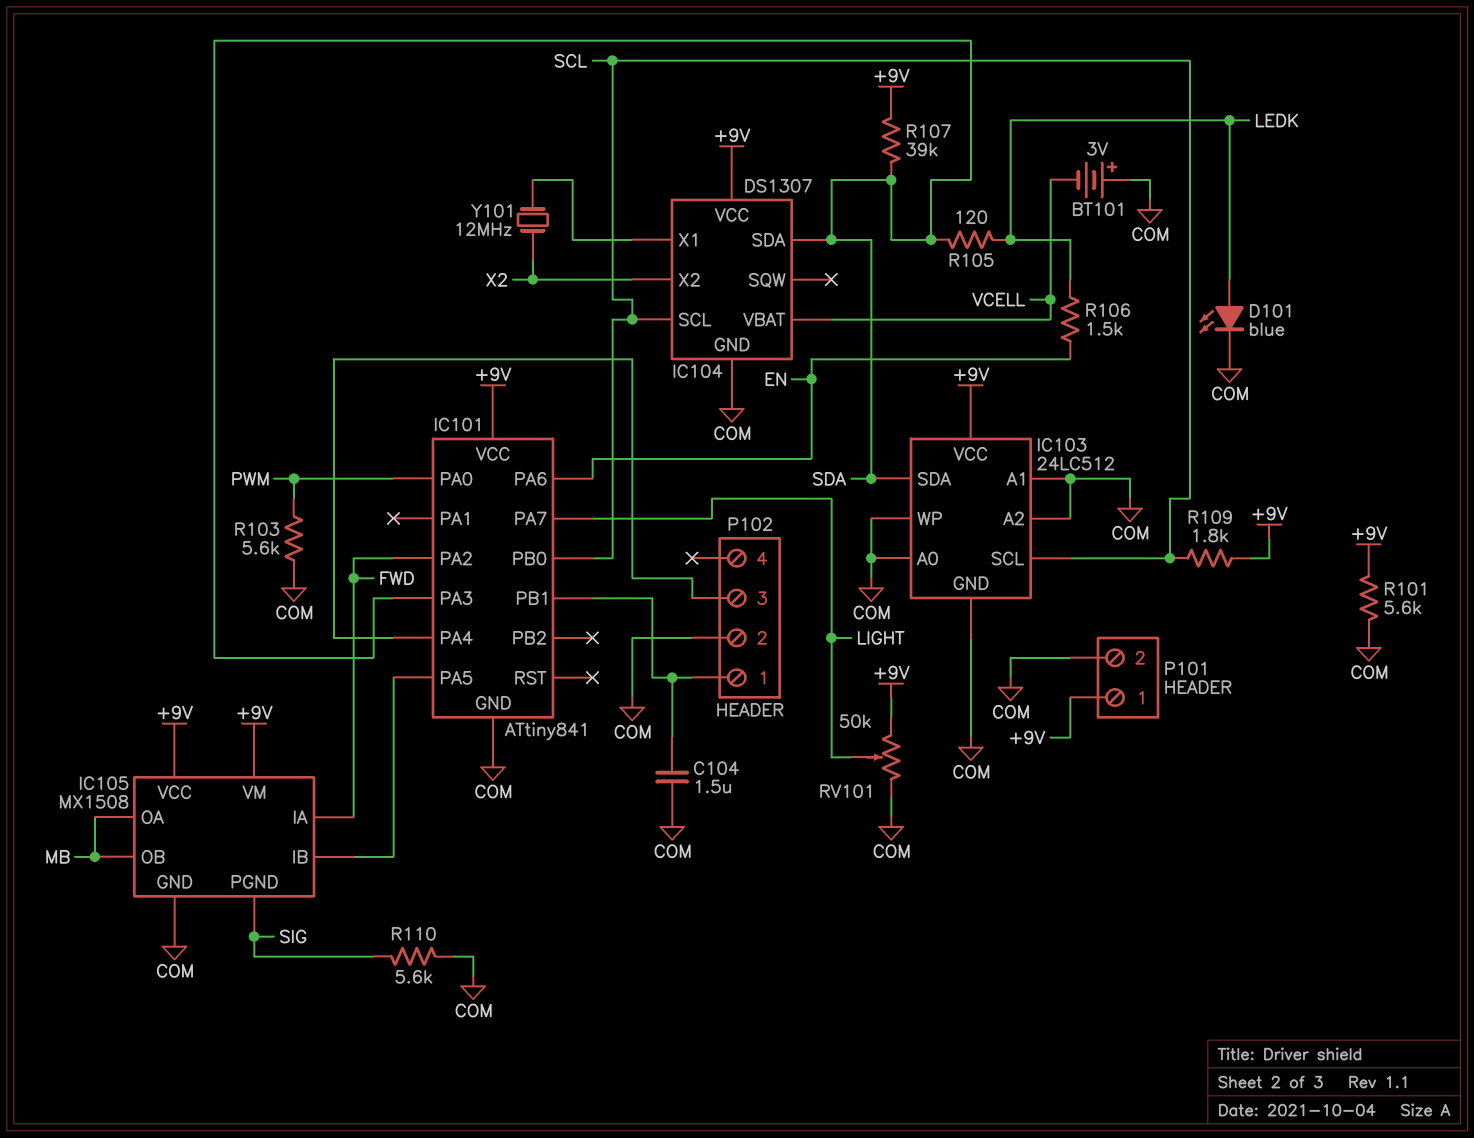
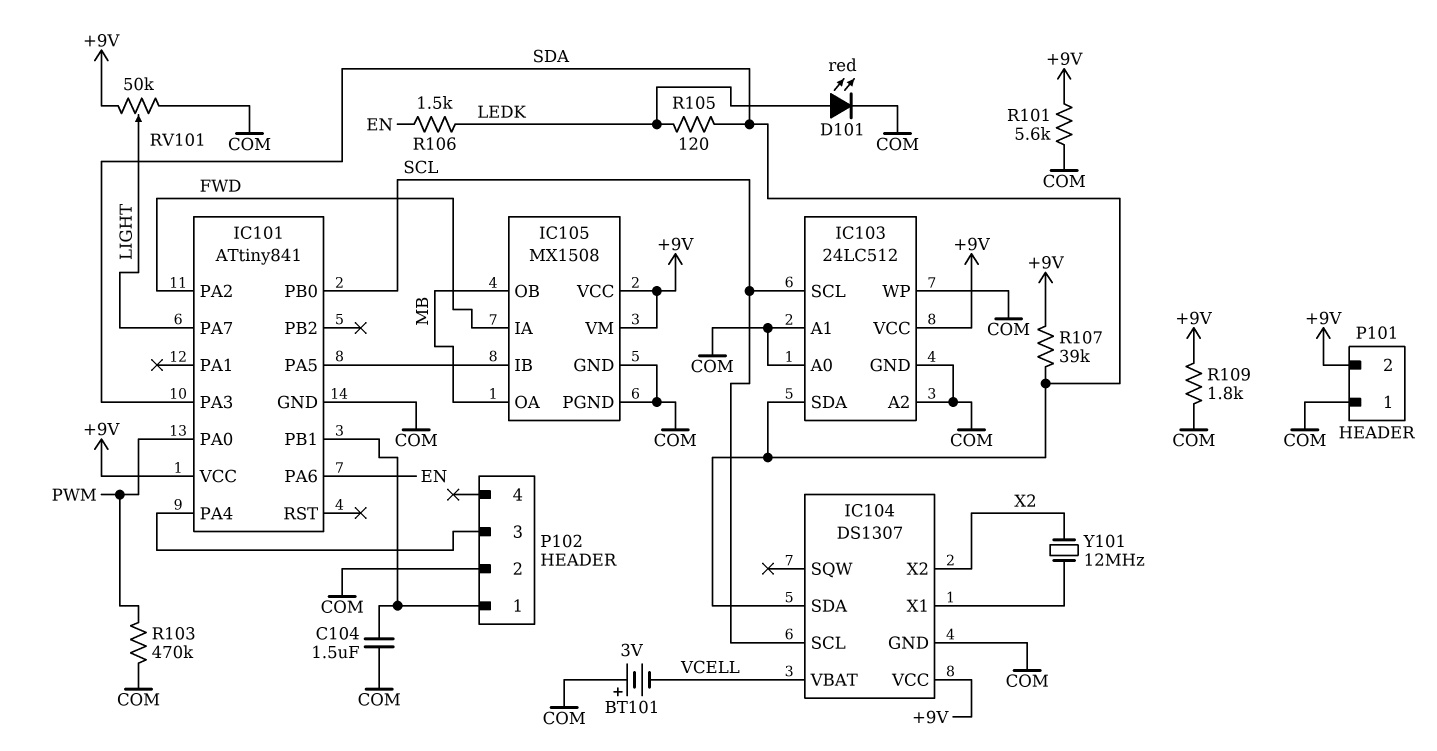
D101: LED blue (A LEDK, K COM) -> LED red (A LEDK, K COM)
IC105 pin PGND: SIG -> COM
P101 pin 1: +9V -> COM
P101 pin 2: COM -> +9V
R103: 5.6k (COM, PWM) -> 470k (COM, PWM)
R109: 1.8k (+9V, SCL) -> 1.8k (+9V, COM)
R110: 5.6k (COM, SIG) -> none

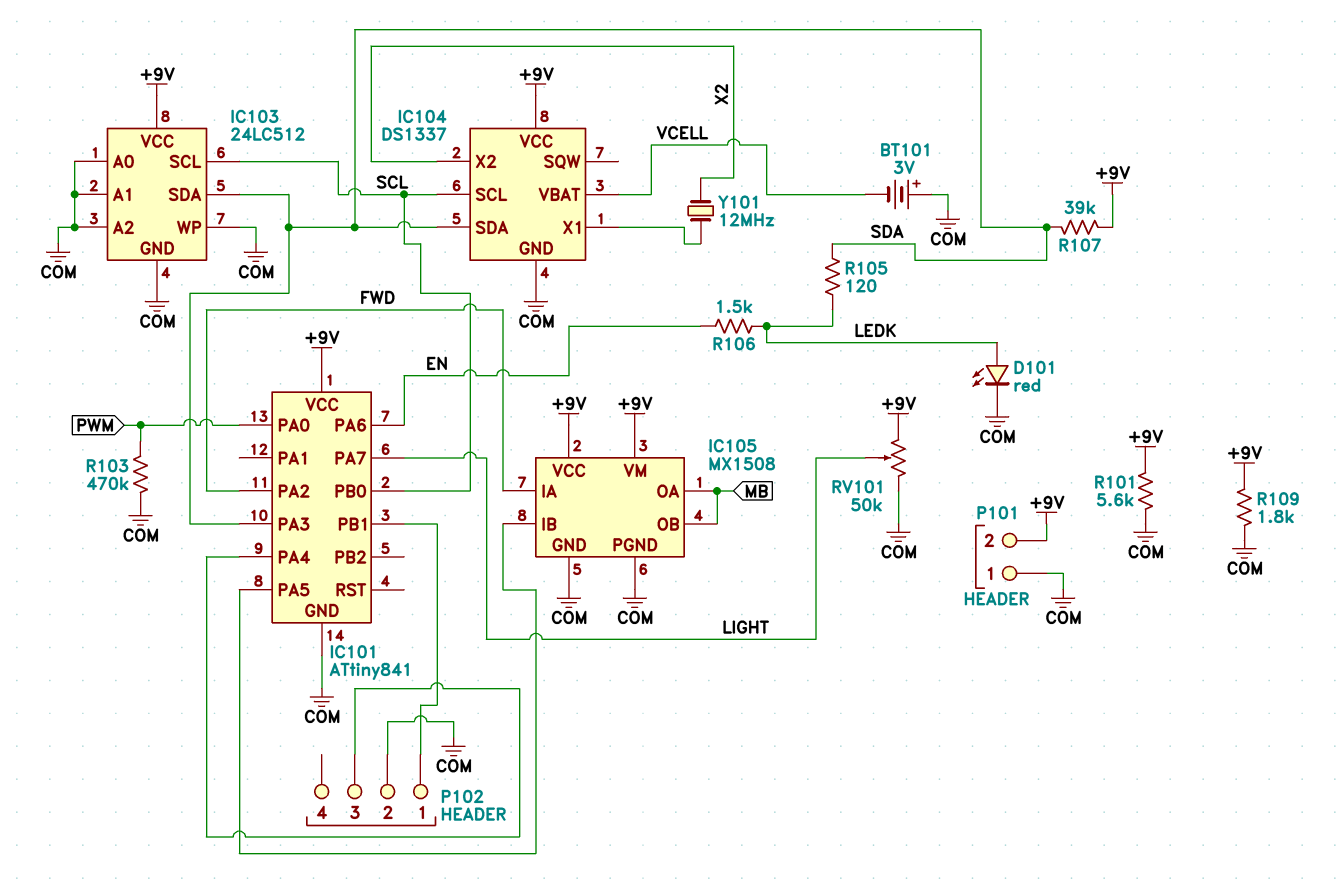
C104: 1.5uF (COM, IC101/PB1) -> none
IC104: DS1307 -> DS1337

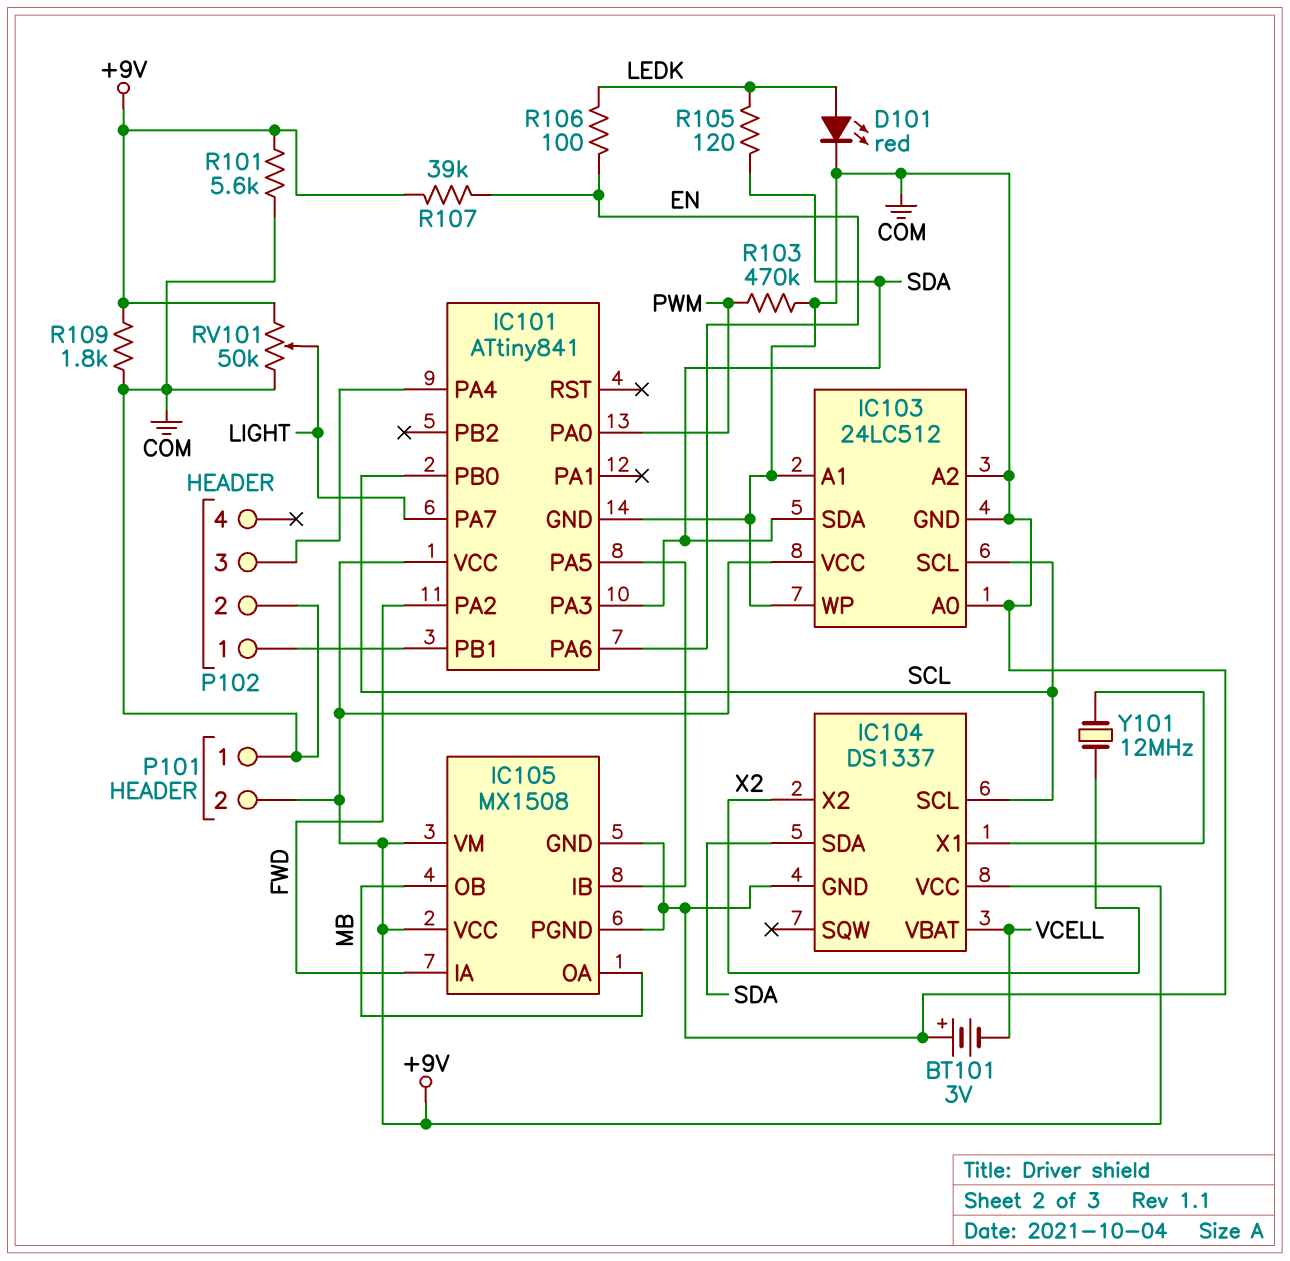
R106: 1.5k (EN, LEDK) -> 100 (EN, LEDK)
R107: 39k (+9V, SDA) -> 39k (+9V, EN)

